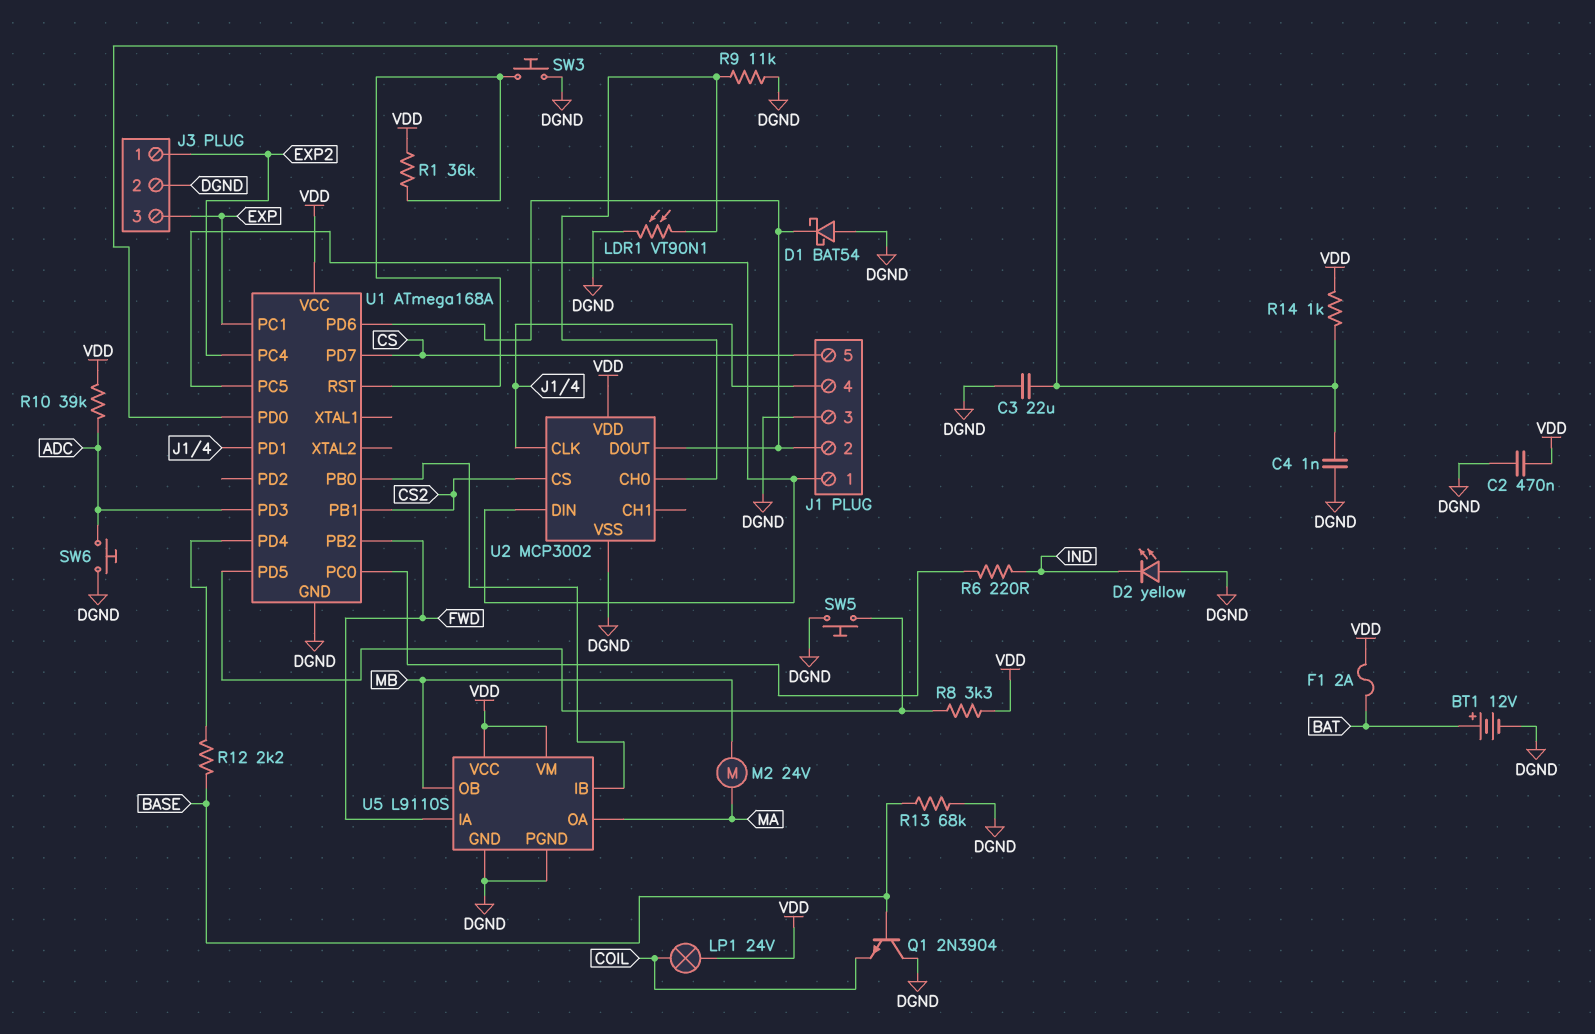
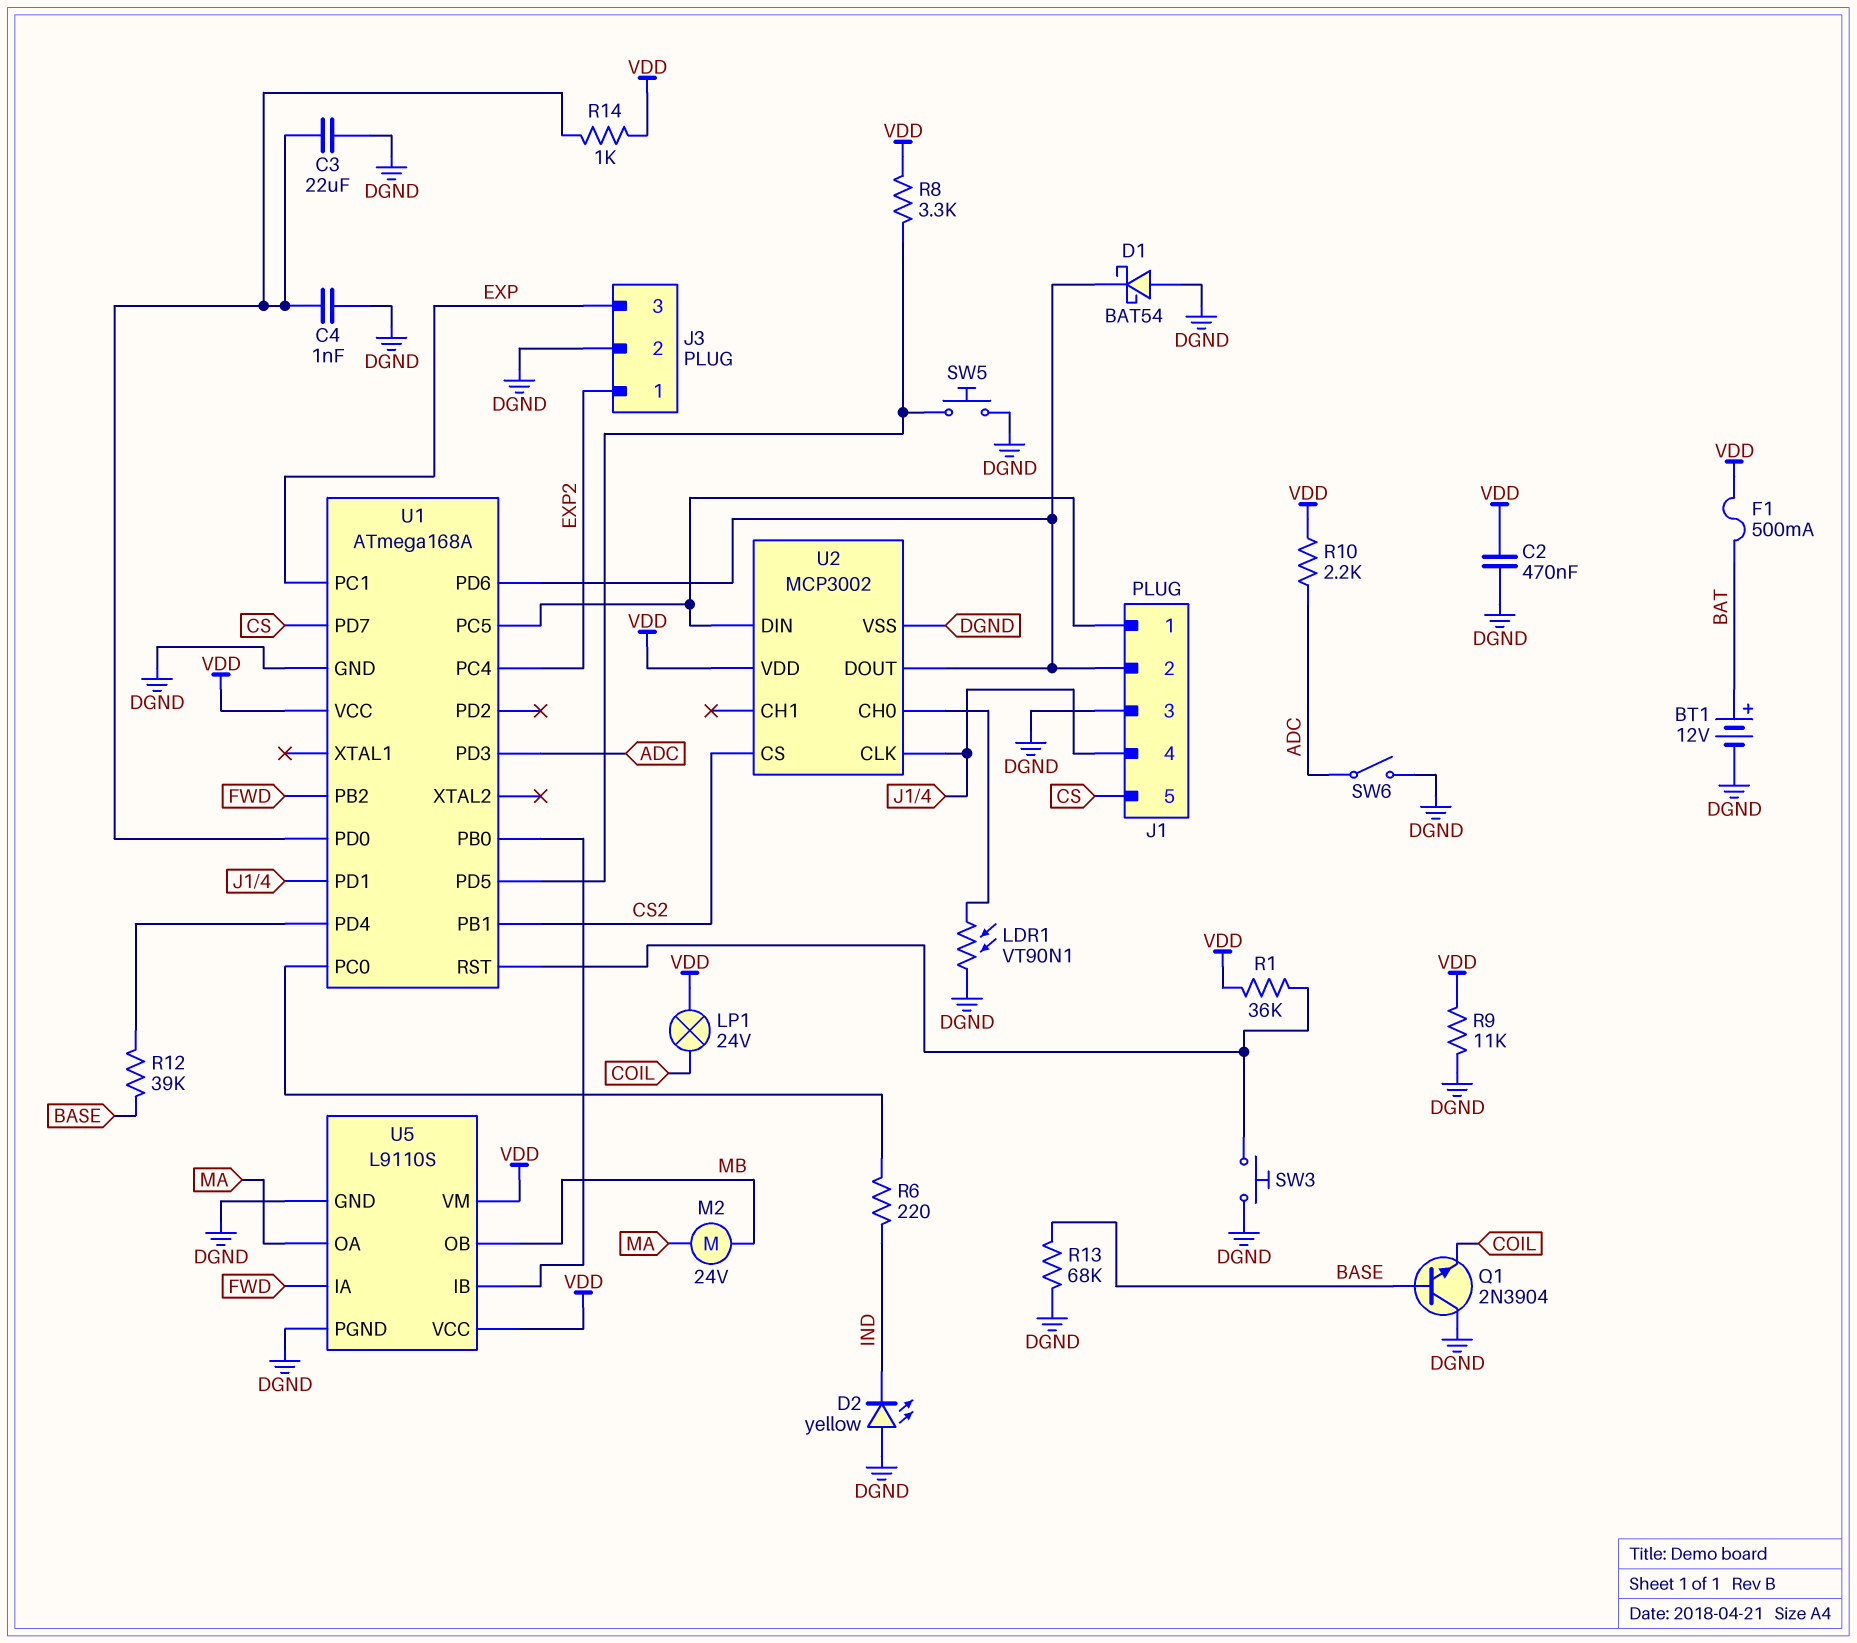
F1: 2A (BAT, VDD) -> 500mA (BAT, VDD)
R9: 11k (DGND, U2/CH0) -> 11k (DGND, VDD)
R10: 39k (ADC, VDD) -> 2.2k (ADC, VDD)
R12: 2.2k (BASE, U1/PD4) -> 39k (BASE, U1/PD4)
SW6: button (ADC, DGND) -> switch (ADC, DGND)

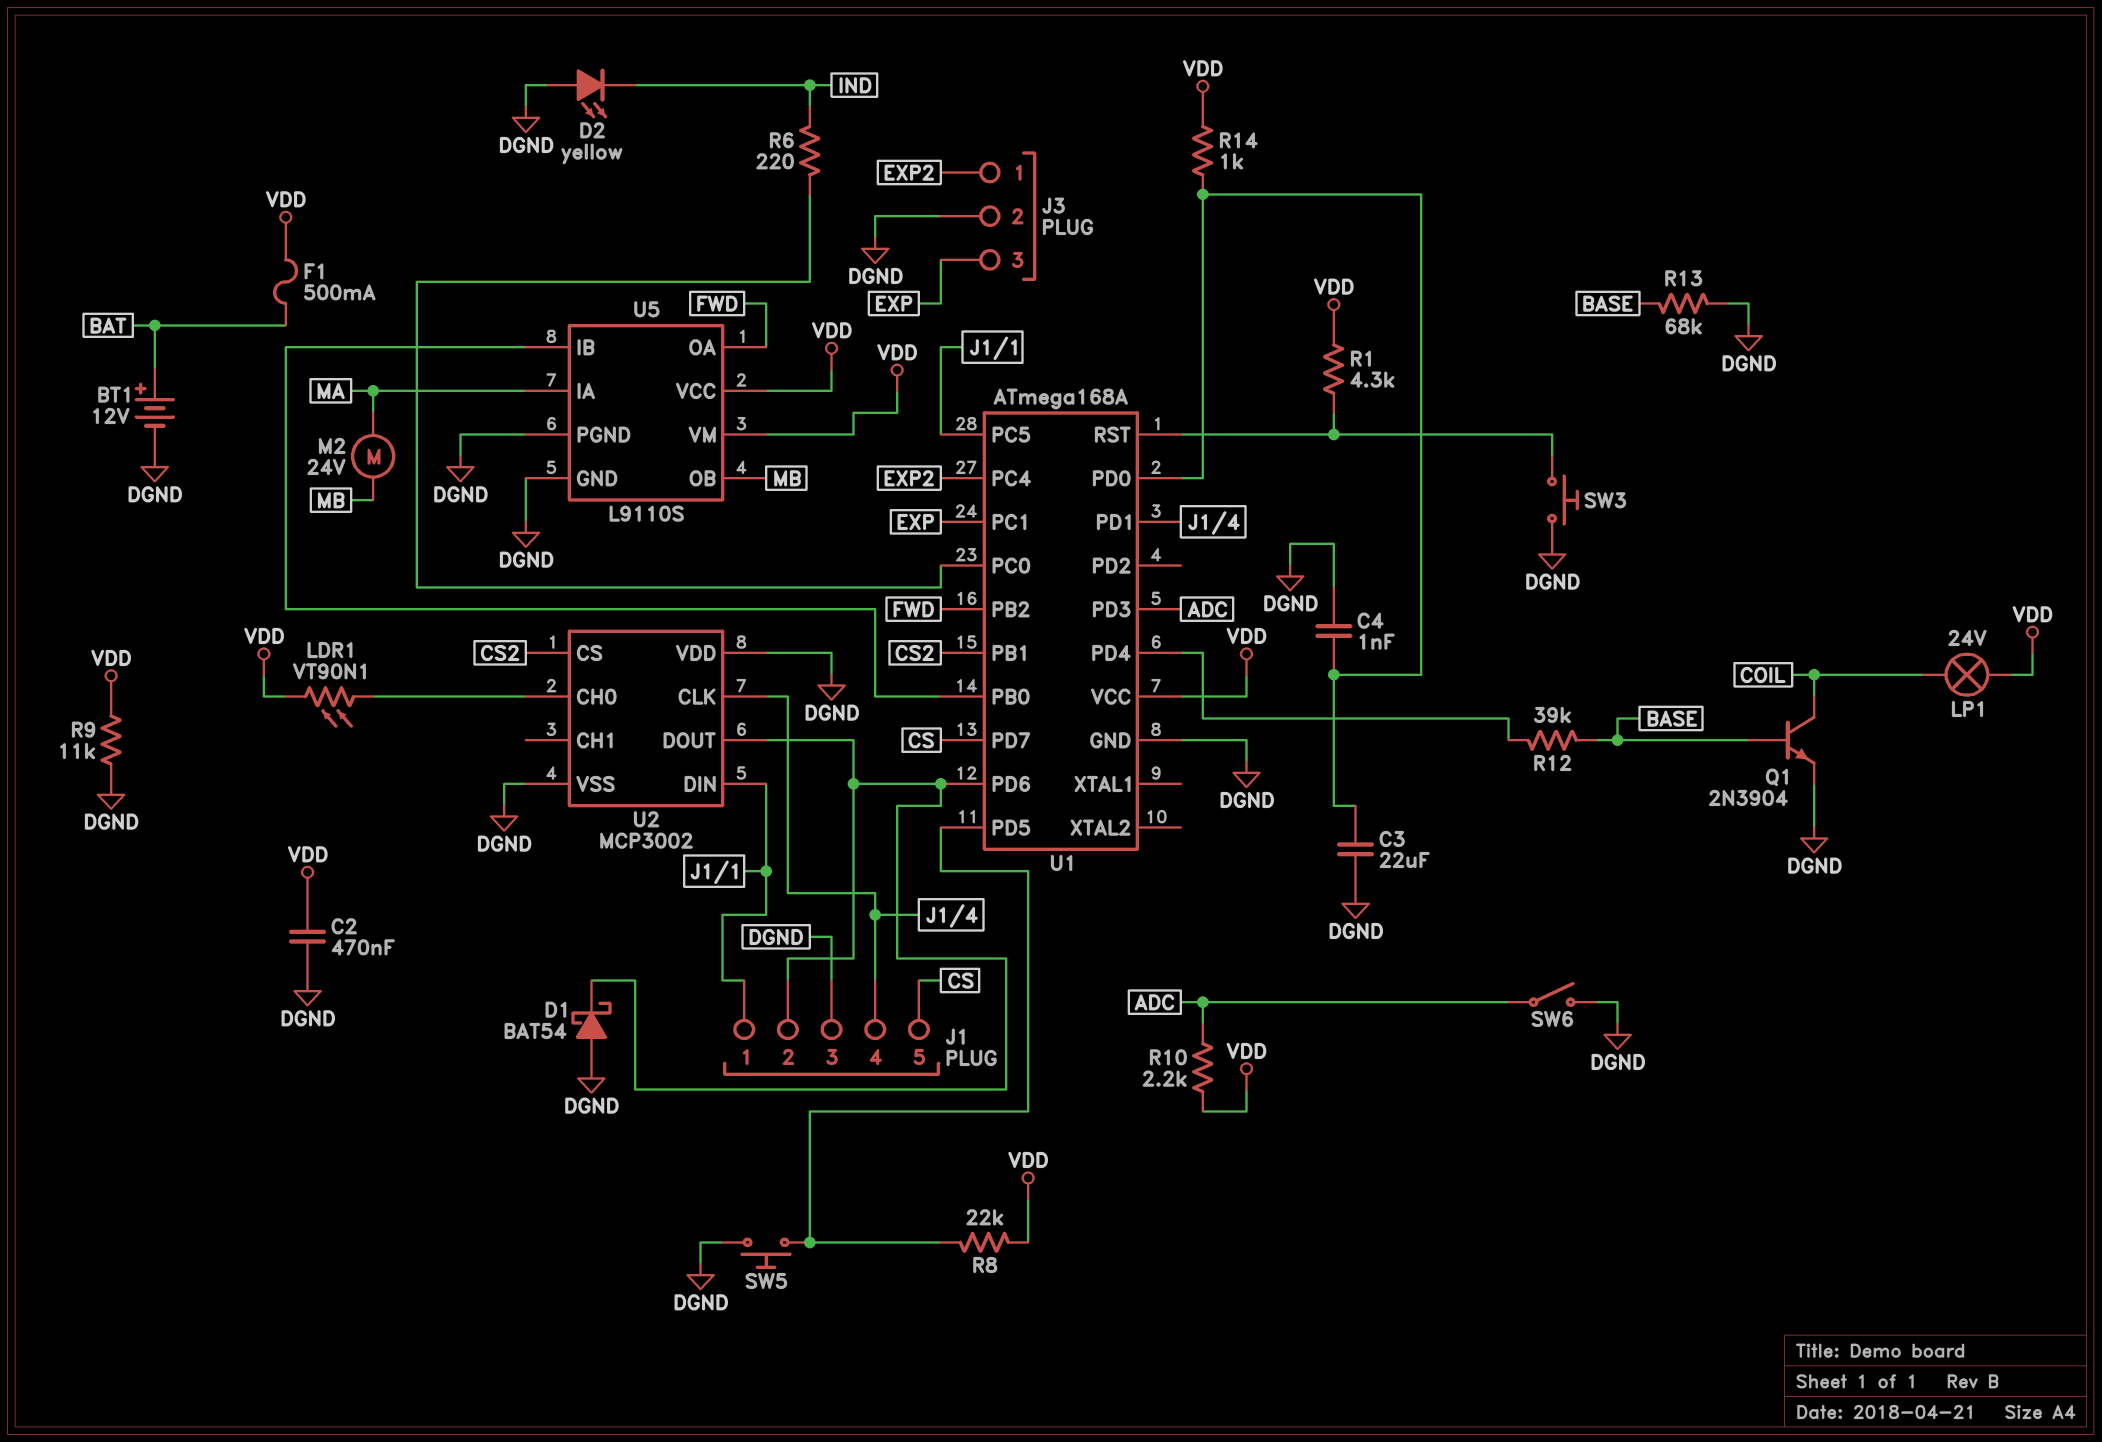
LDR1: VT90N1 (DGND, U2/CH0) -> VT90N1 (U2/CH0, VDD)
Q1: NPN 2N3904 (B BASE, C DGND, E COIL) -> NPN 2N3904 (B BASE, C COIL, E DGND)
R1: 36k (U1/RST, VDD) -> 4.3k (U1/RST, VDD)
R8: 3.3k (U1/PD5, VDD) -> 22k (U1/PD5, VDD)
U2 pin VDD: VDD -> DGND
U5 pin IA: FWD -> MA
U5 pin OA: MA -> FWD

